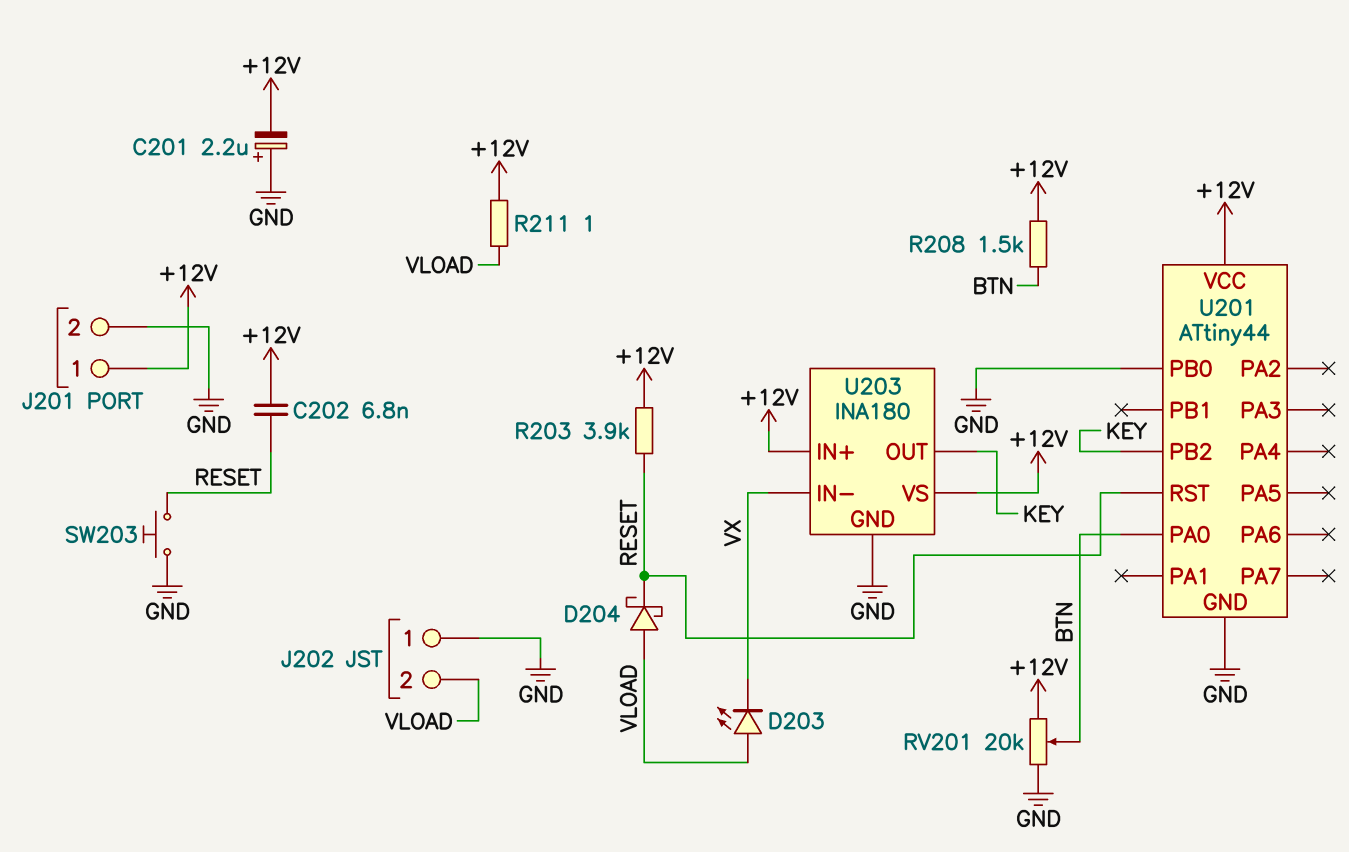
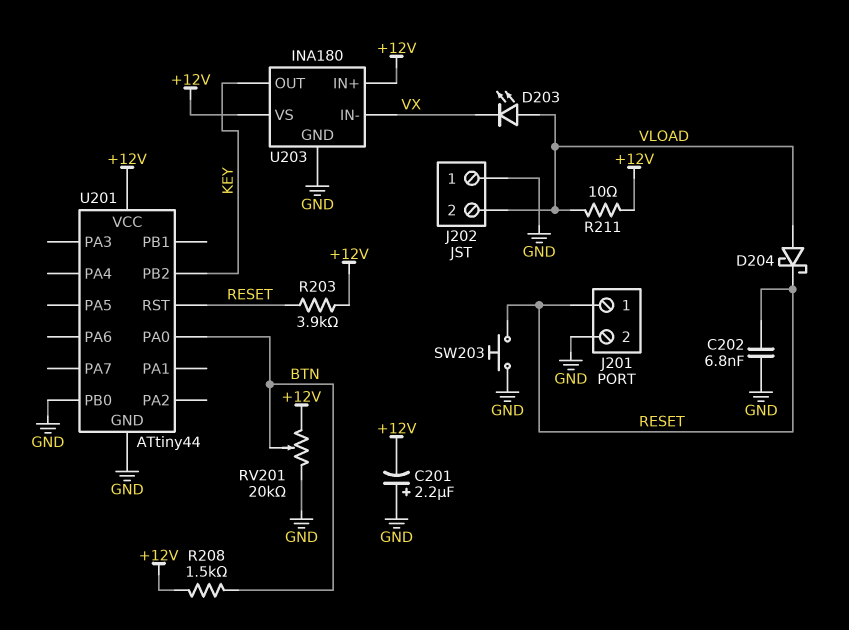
C202: 6.8nF (+12V, RESET) -> 6.8nF (GND, RESET)
J201 pin 1: +12V -> RESET
R211: 1 (+12V, VLOAD) -> 10 (+12V, VLOAD)

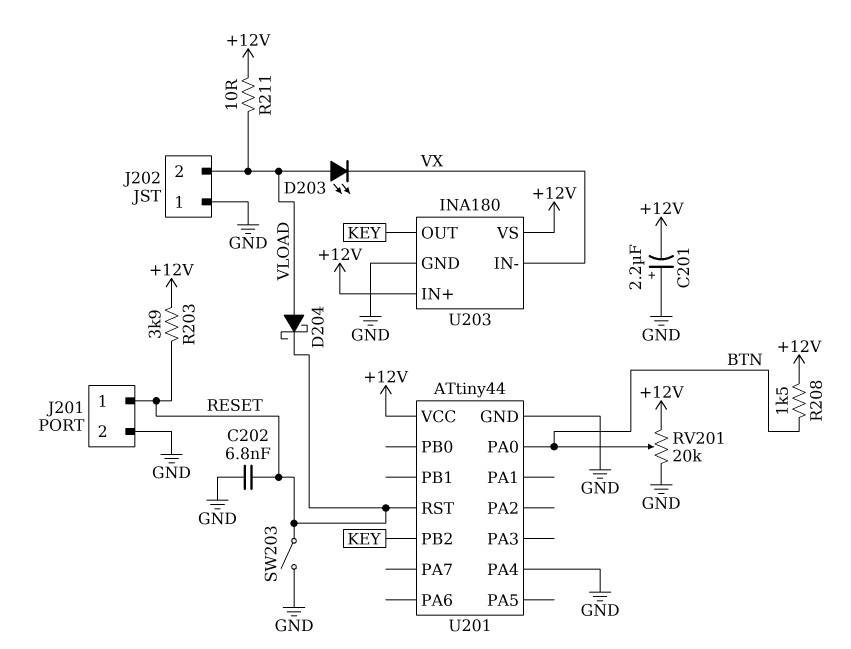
SW203: button (GND, RESET) -> switch (GND, RESET)
U201 pin PA4: none -> GND
U201 pin PB0: GND -> none

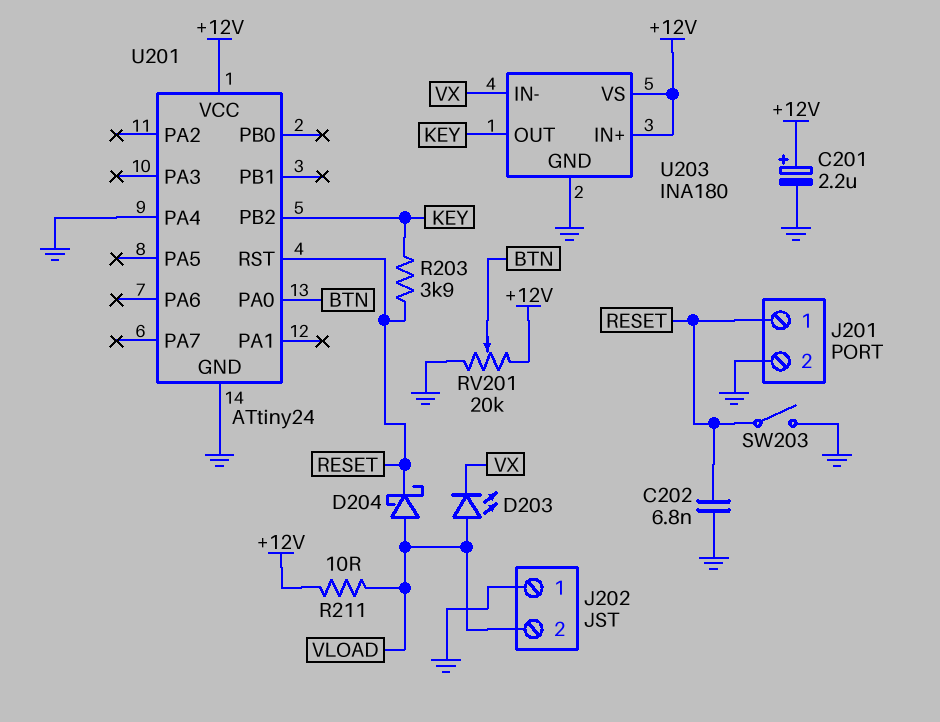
C201: 2.2uF (plus GND, minus +12V) -> 2.2uF (plus +12V, minus GND)
R203: 3.9k (+12V, RESET) -> 3.9k (KEY, RESET)
R208: 1.5k (+12V, BTN) -> none
U201: ATtiny44 -> ATtiny24

